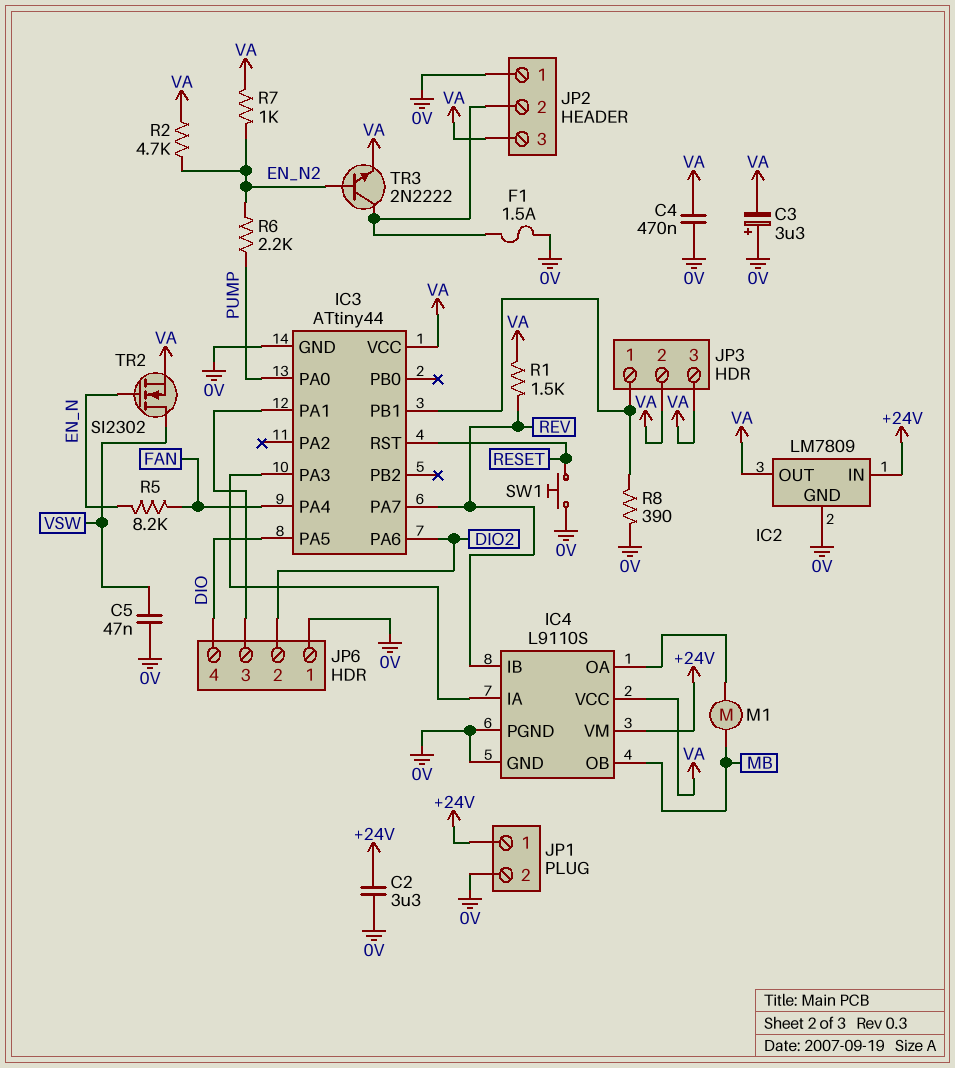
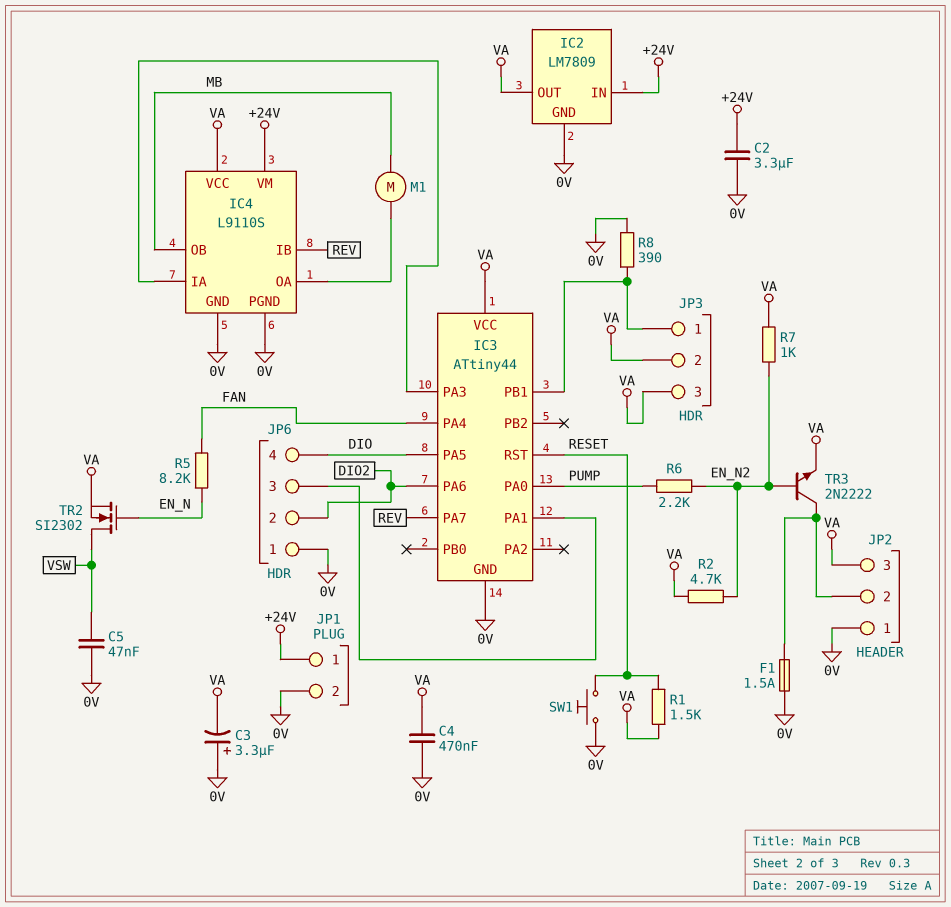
R1: 1.5k (REV, VA) -> 1.5k (RESET, VA)

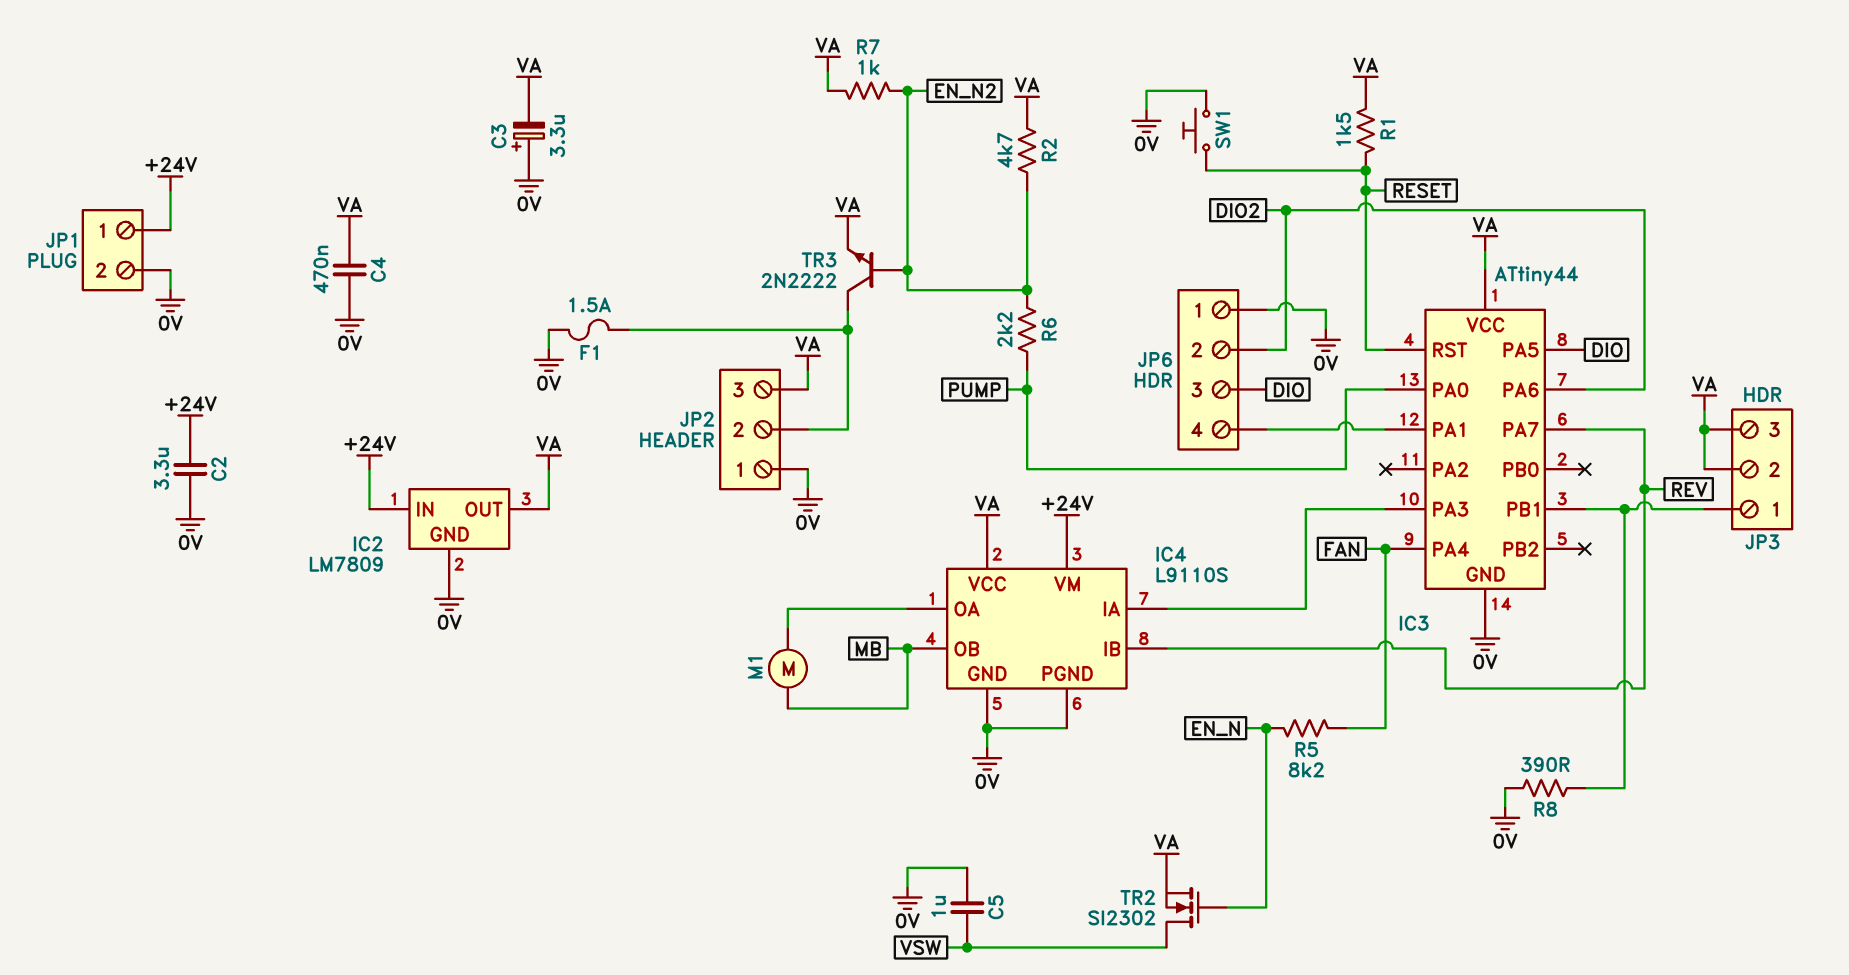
C5: 47nF (0V, VSW) -> 1uF (0V, VSW)
JP6 pin 3: IC3/PA1 -> DIO
JP6 pin 4: DIO -> IC3/PA1

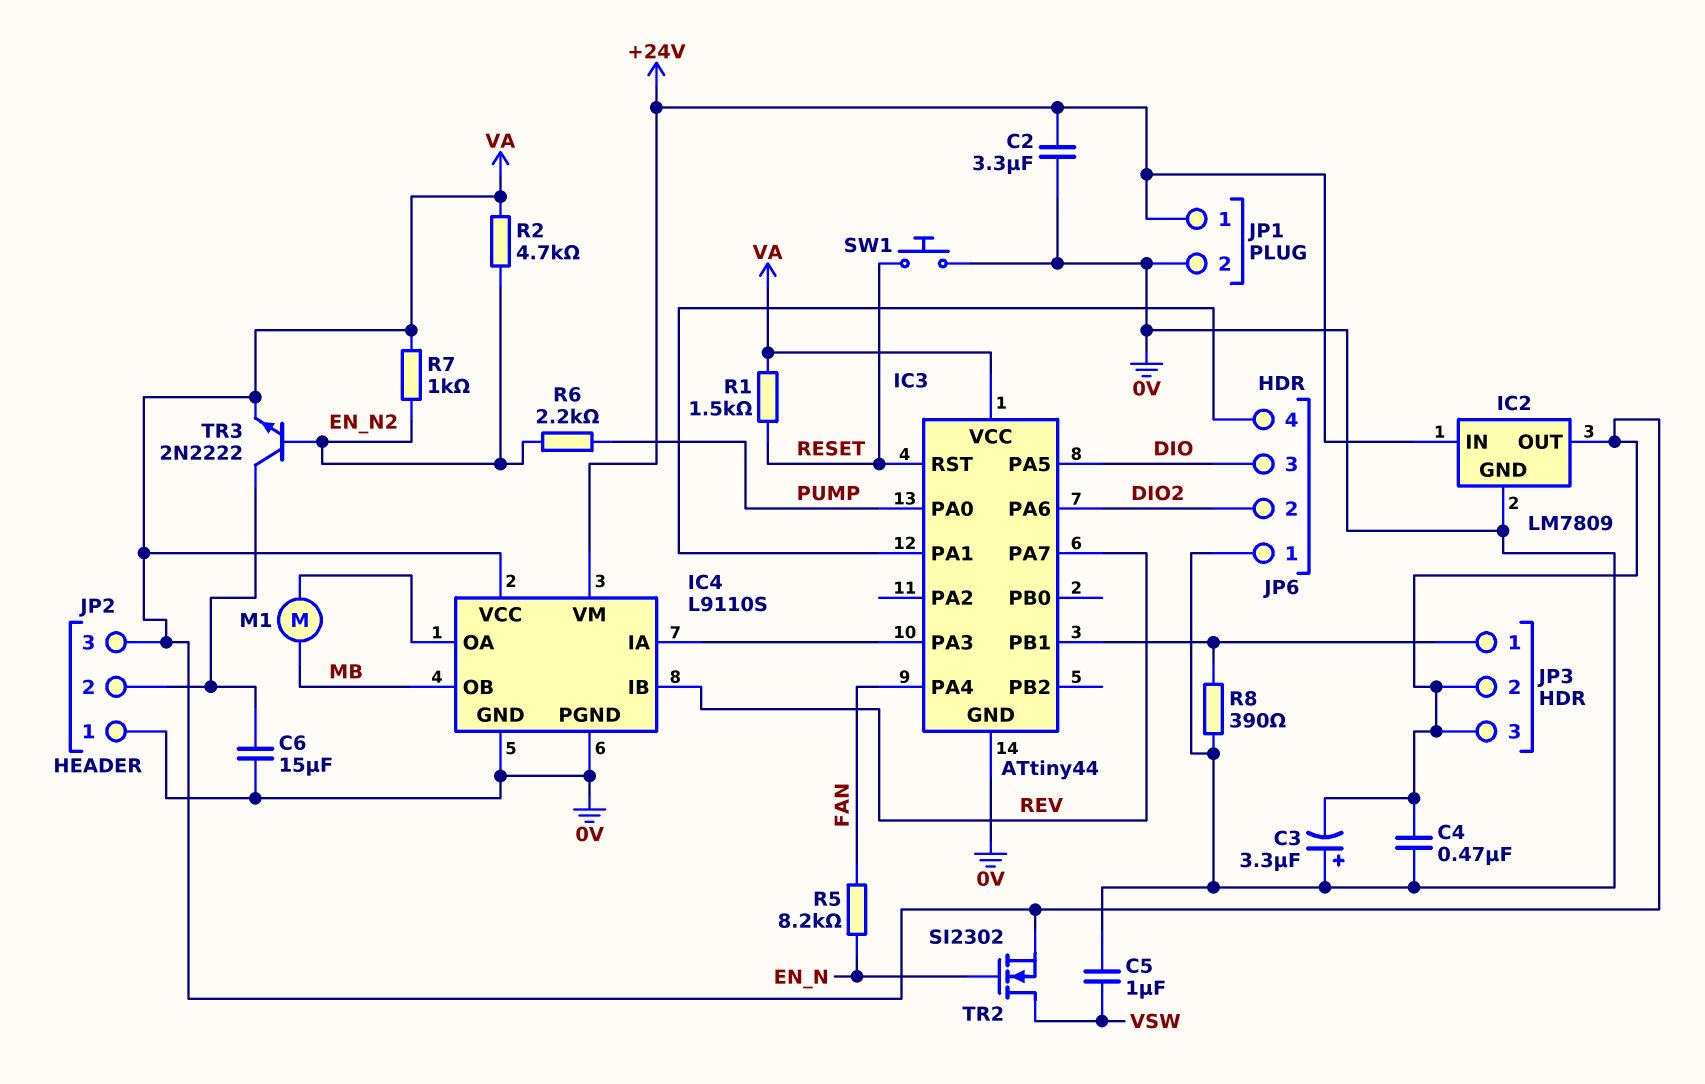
C6: none -> 15uF (0V, JP2/2)
F1: 1.5A (0V, JP2/2) -> none

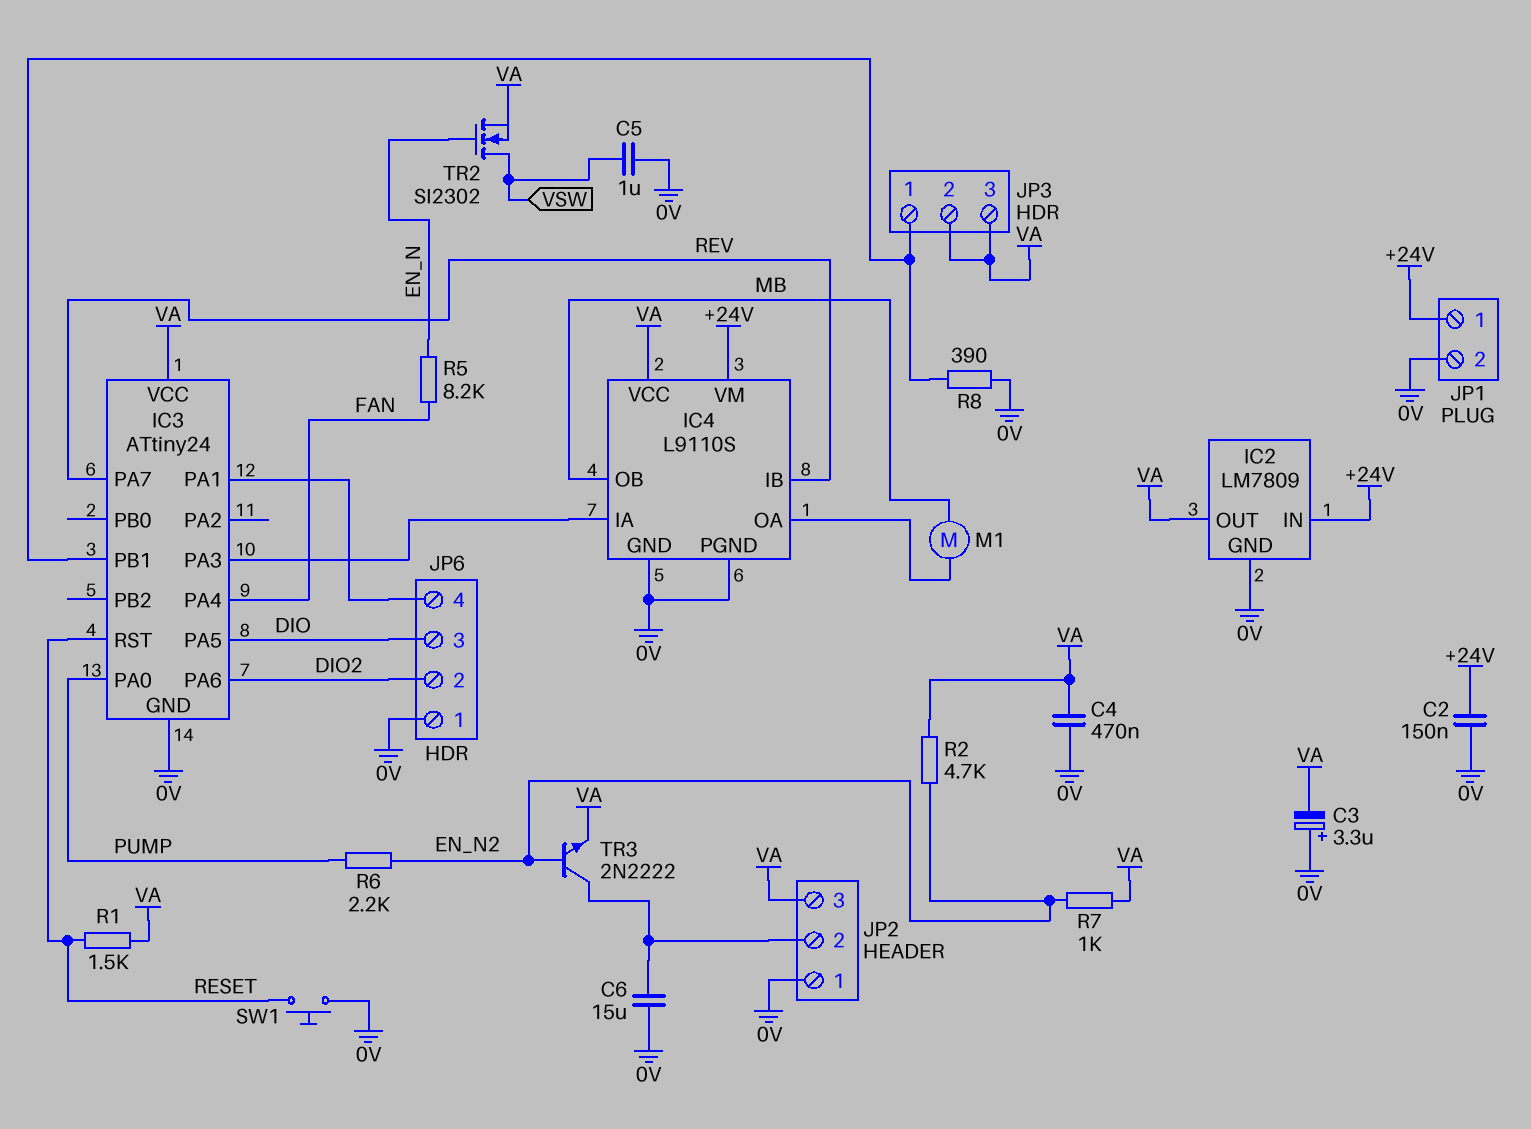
C2: 3.3uF (+24V, 0V) -> 150nF (+24V, 0V)
IC3: ATtiny44 -> ATtiny24

